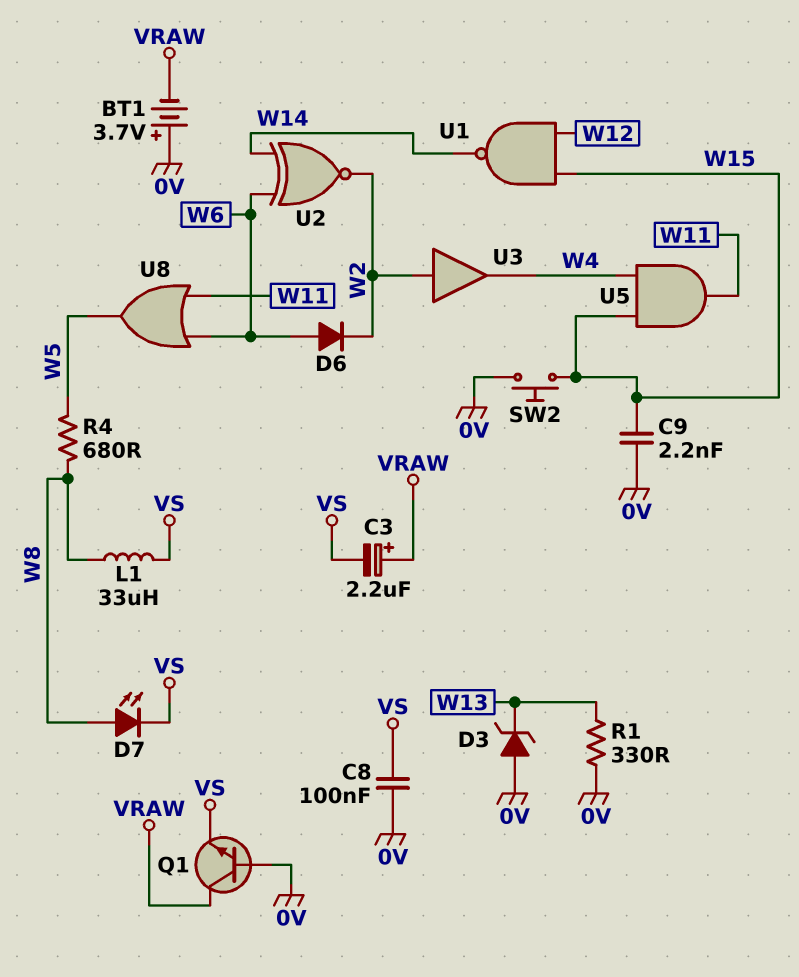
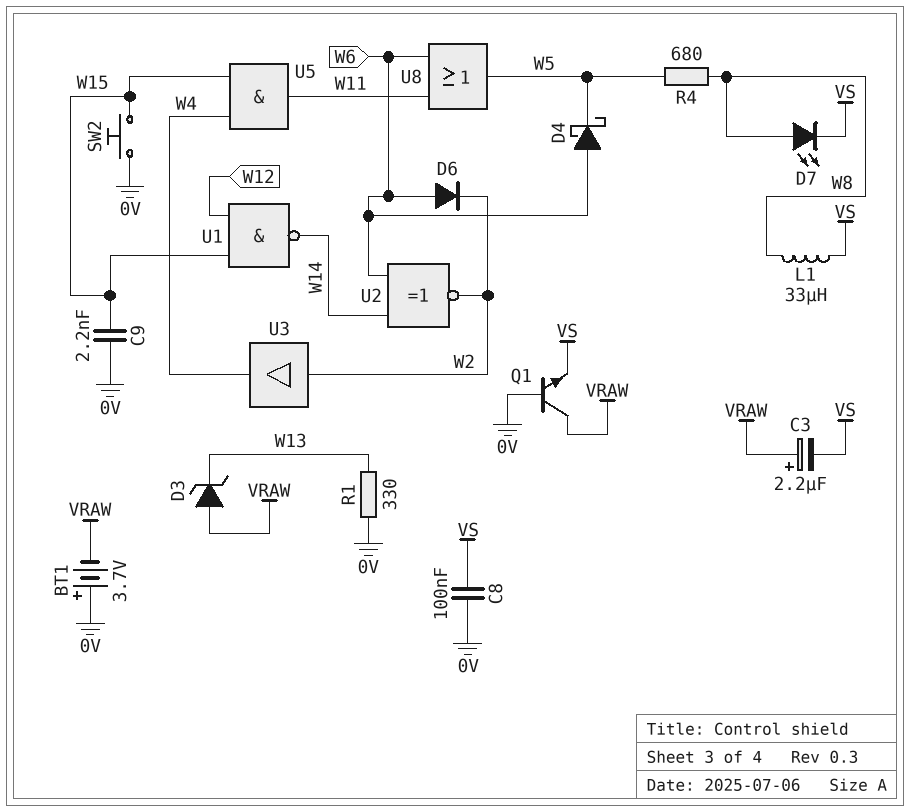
D3: zener (A 0V, K W13) -> zener (A VRAW, K W13)
D4: none -> schottky (A W6, K W5)

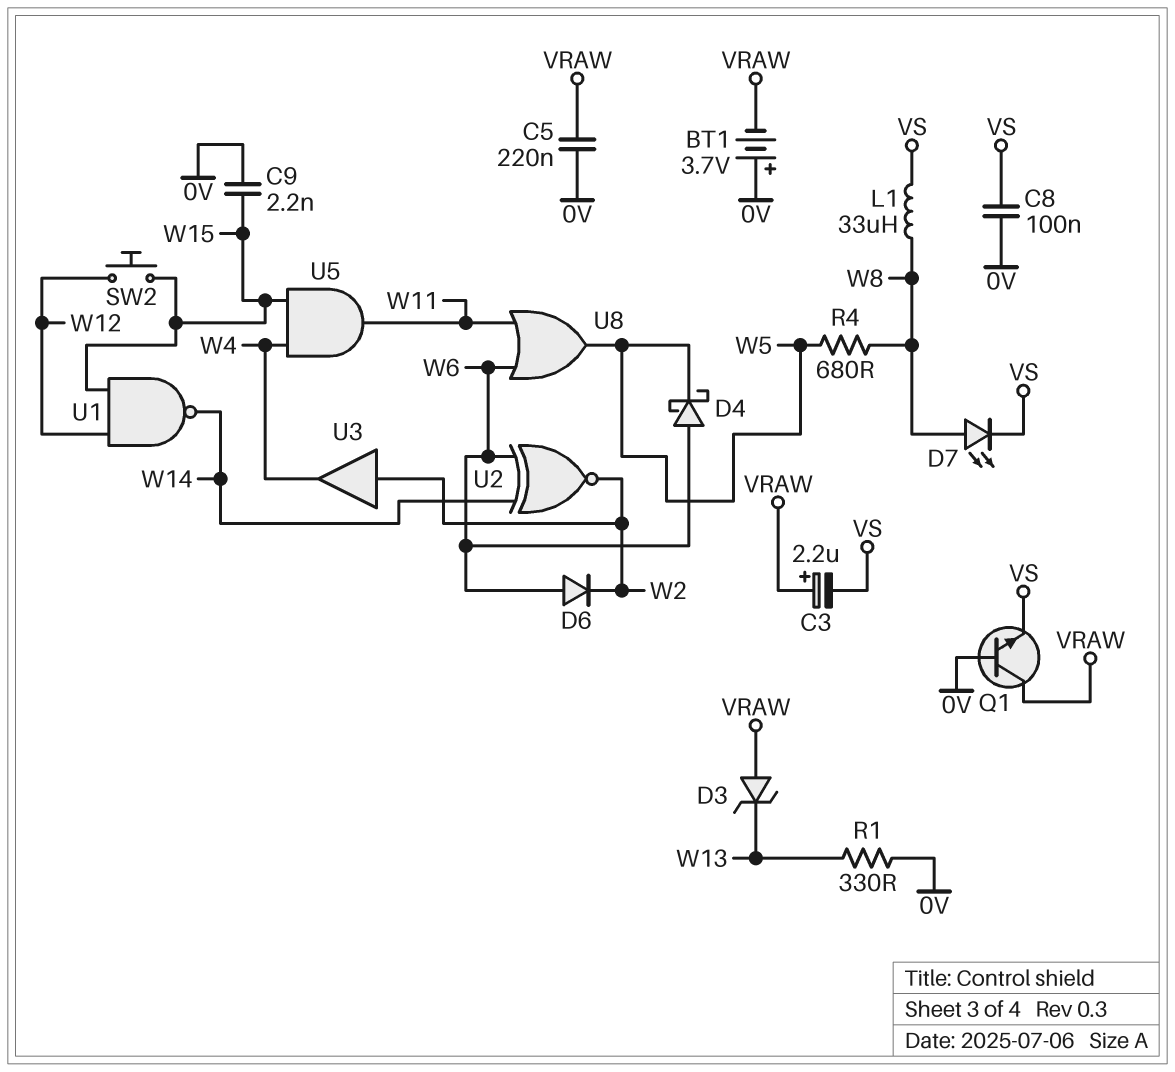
C5: none -> 220nF (0V, VRAW)
SW2: button (0V, W15) -> button (W12, W15)

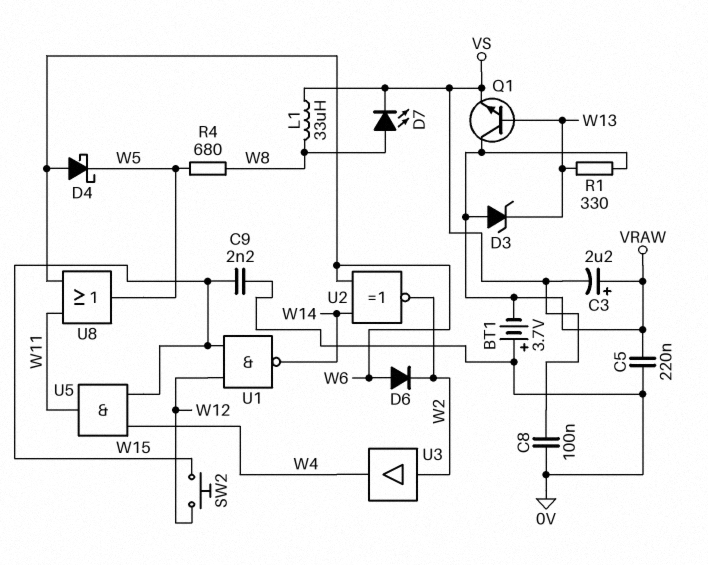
Q1: NPN (B 0V, C VRAW, E VS) -> NPN (B W13, C VRAW, E VS)
R1: 330 (0V, W13) -> 330 (VRAW, W13)

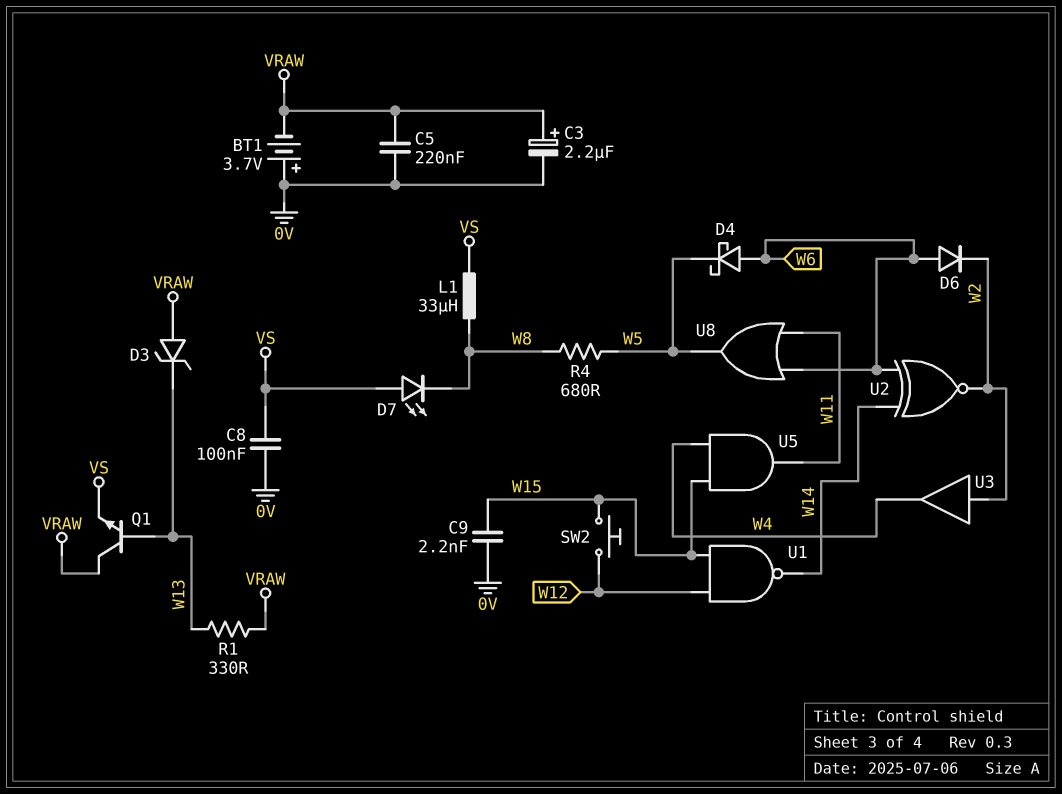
C3: 2.2uF (plus VRAW, minus VS) -> 2.2uF (plus VRAW, minus 0V)
D7: LED (A W8, K VS) -> LED (A VS, K W8)

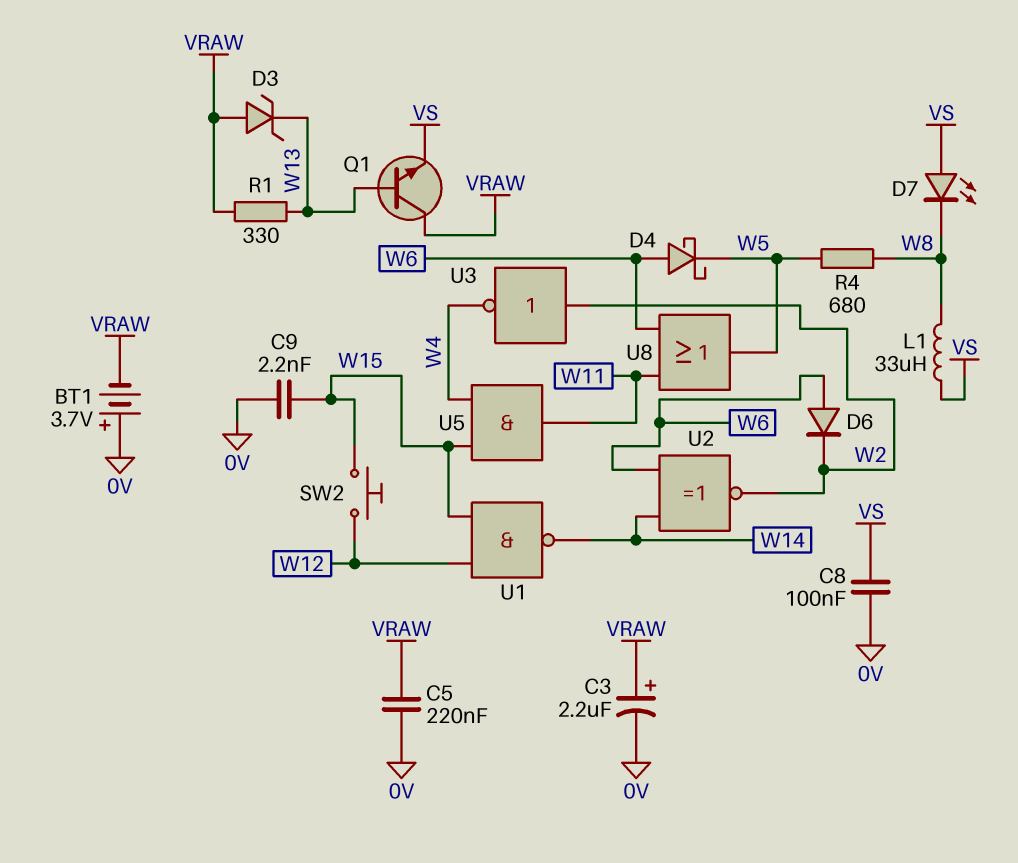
U3: buffer (in W2, out W4) -> NOT (in W2, out W4)

